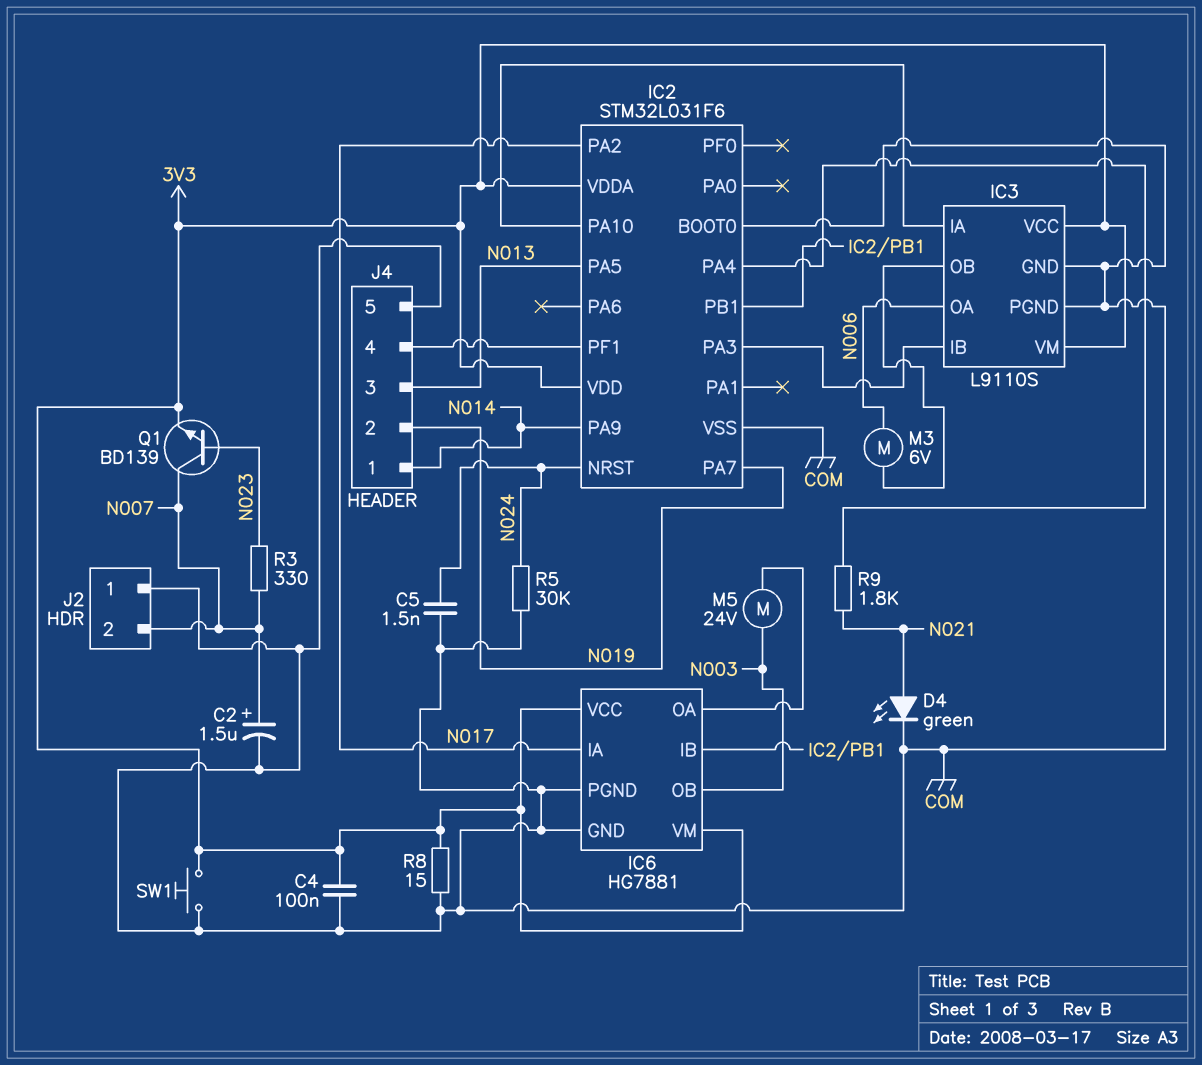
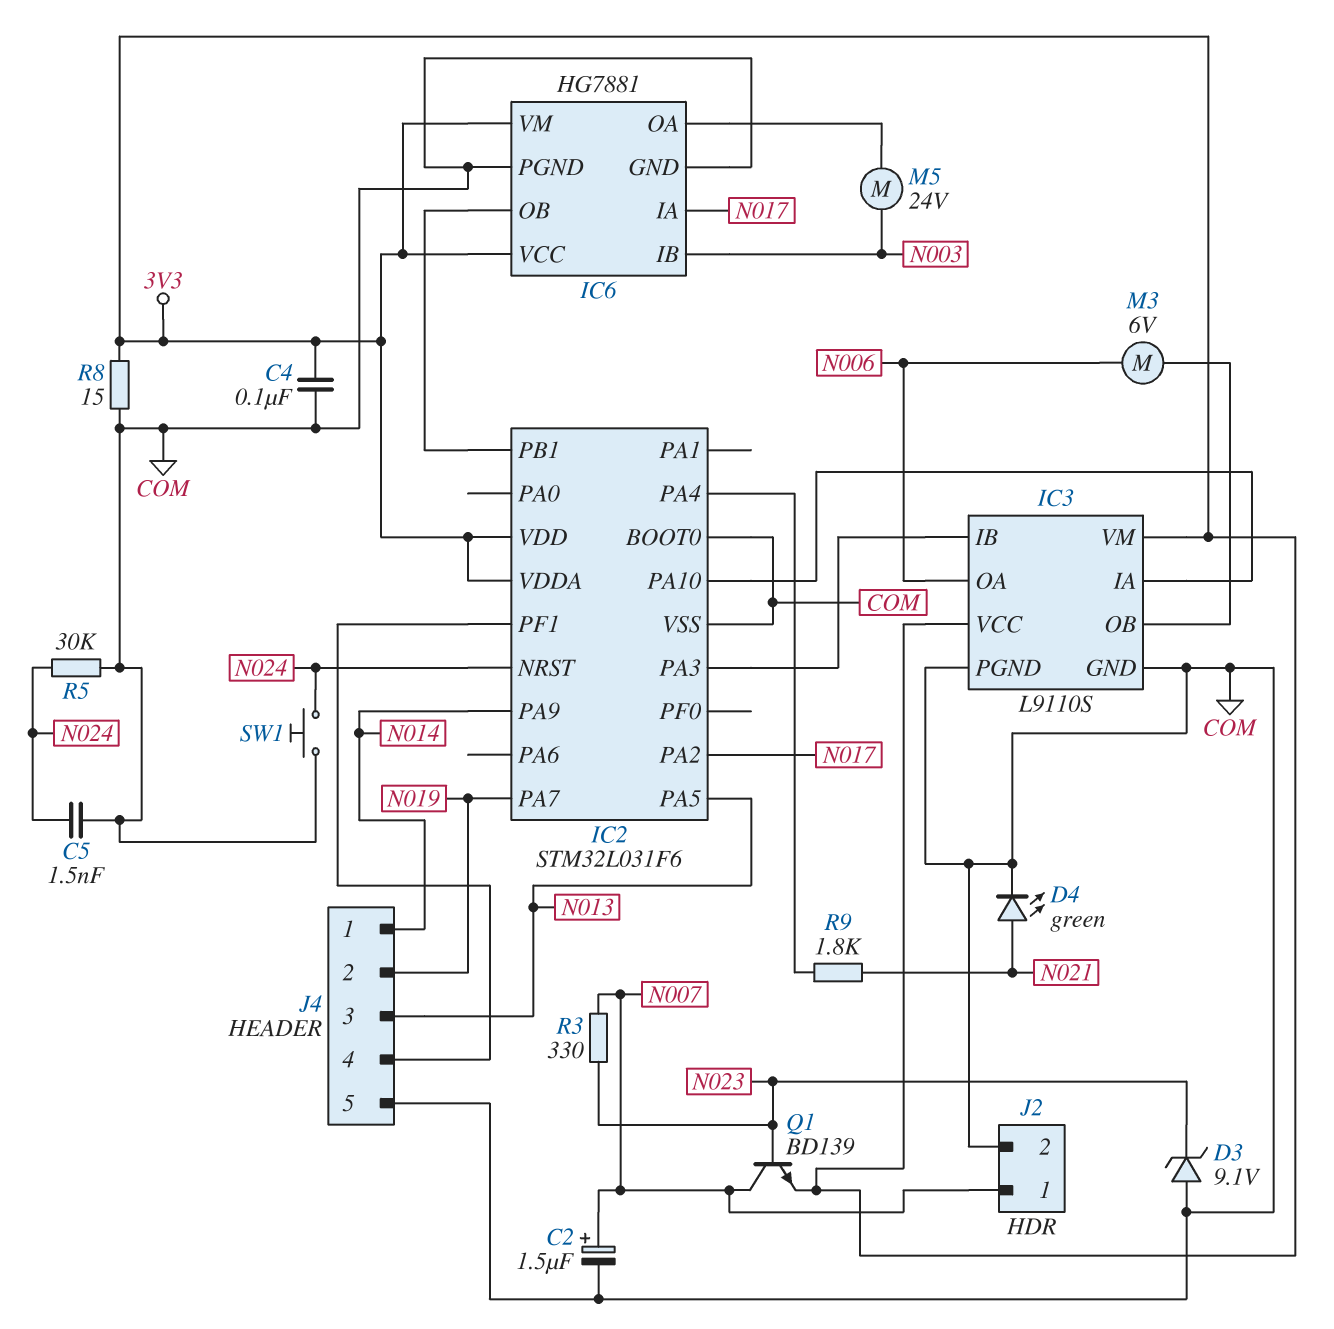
D3: none -> zener 9.1V (A COM, K N023)
IC6 pin IB: IC2/PB1 -> N003
IC6 pin OB: N003 -> IC2/PB1
J2 pin 1: COM -> N007
J2 pin 2: N007 -> COM
SW1: button (3V3, COM) -> button (COM, N024)

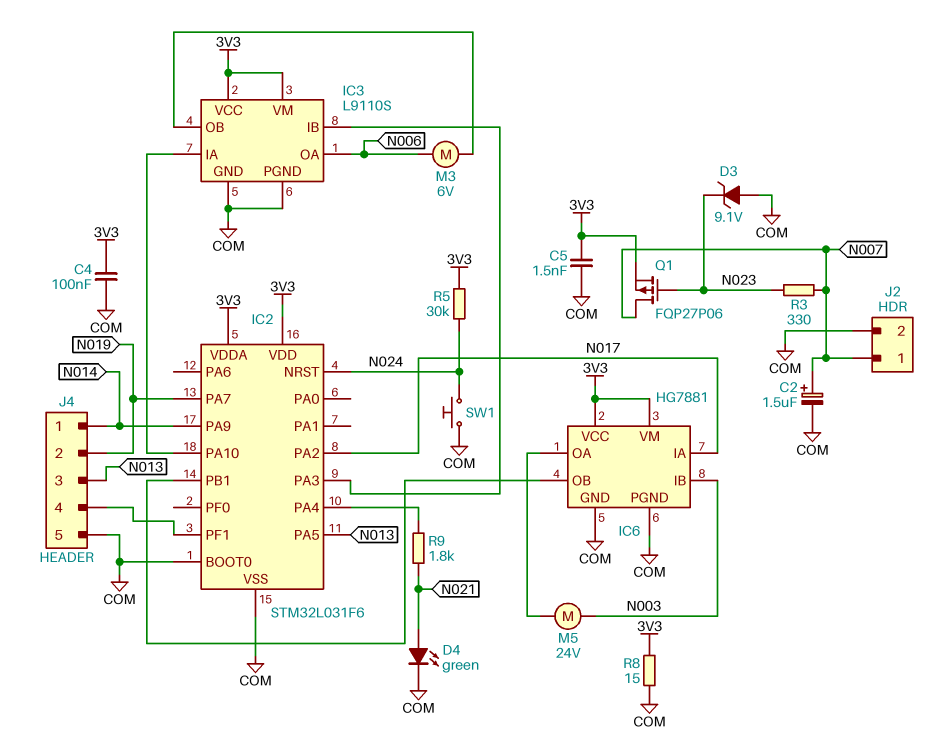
C5: 1.5nF (COM, N024) -> 1.5nF (3V3, COM)
Q1: NPN BD139 (B N023, C N007, E 3V3) -> PMOS FQP27P06 (G N023, D N007, S 3V3)
R5: 30k (COM, N024) -> 30k (3V3, N024)

